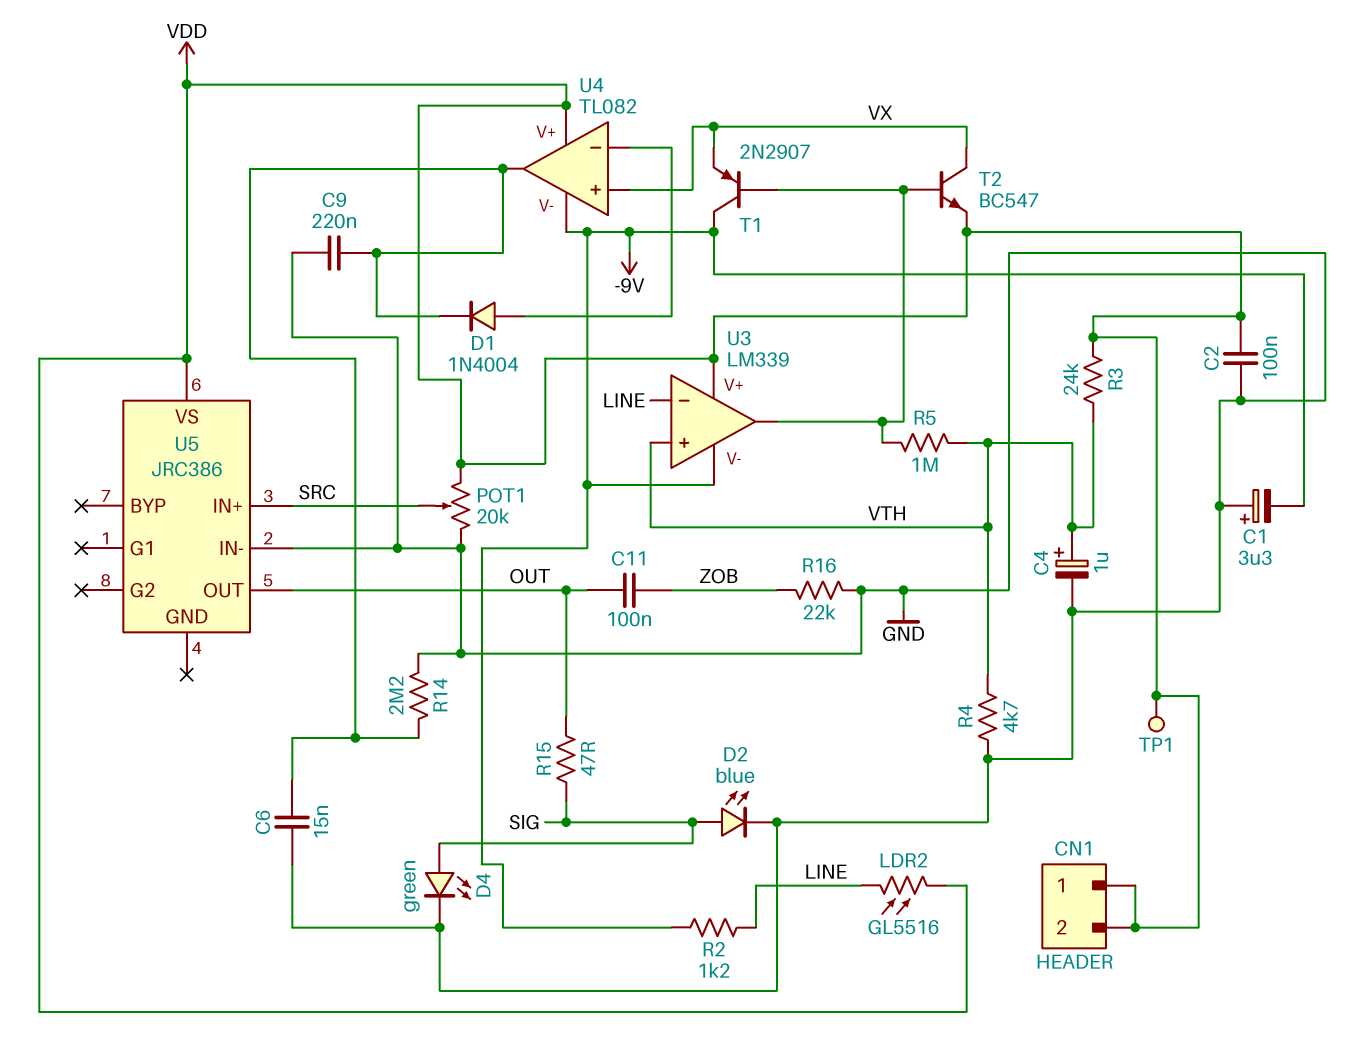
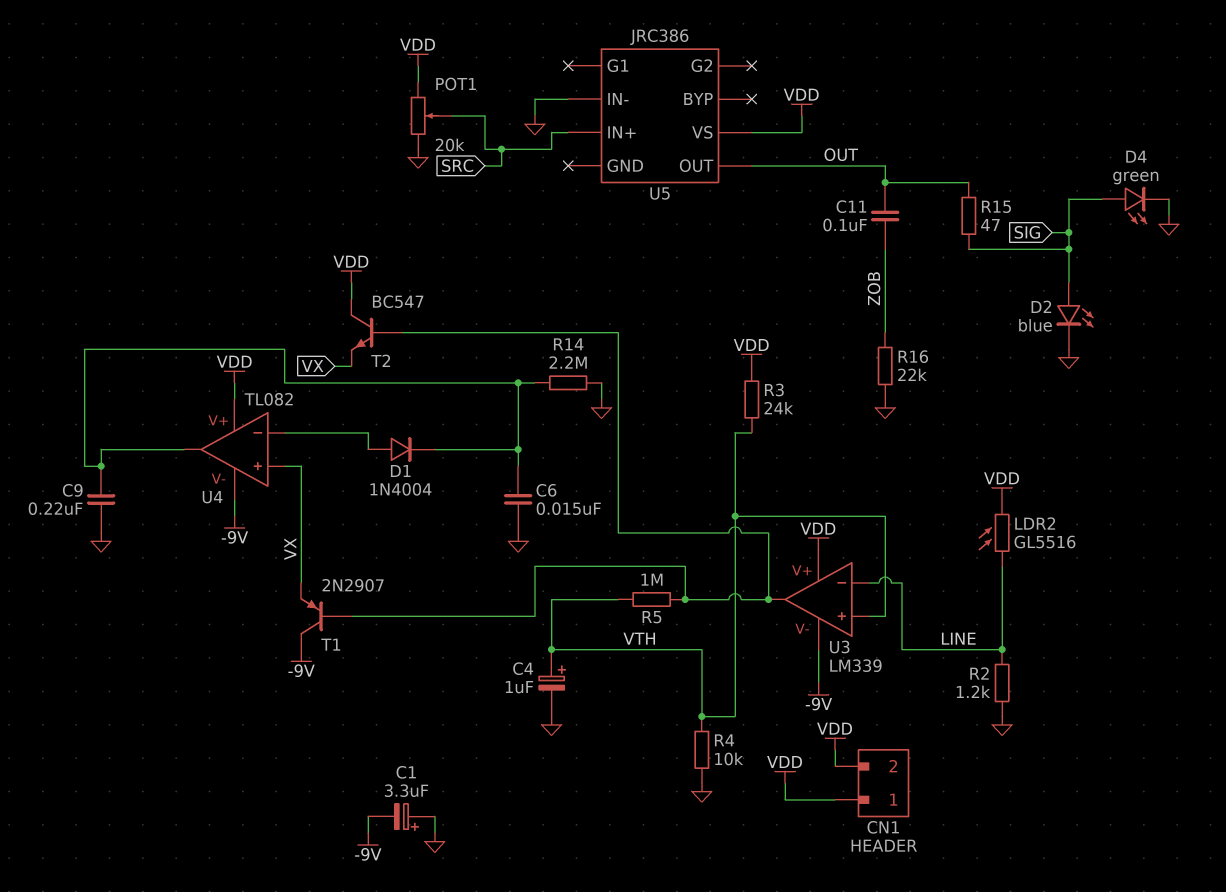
C2: 100nF (GND, VDD) -> none
R2: 1.2k (-9V, LINE) -> 1.2k (GND, LINE)
R4: 4.7k (GND, VTH) -> 10k (GND, VTH)
T2: NPN BC547 (B U3/out, C VX, E VDD) -> NPN BC547 (B U3/out, C VDD, E VX)
TP1: test point (VDD) -> none

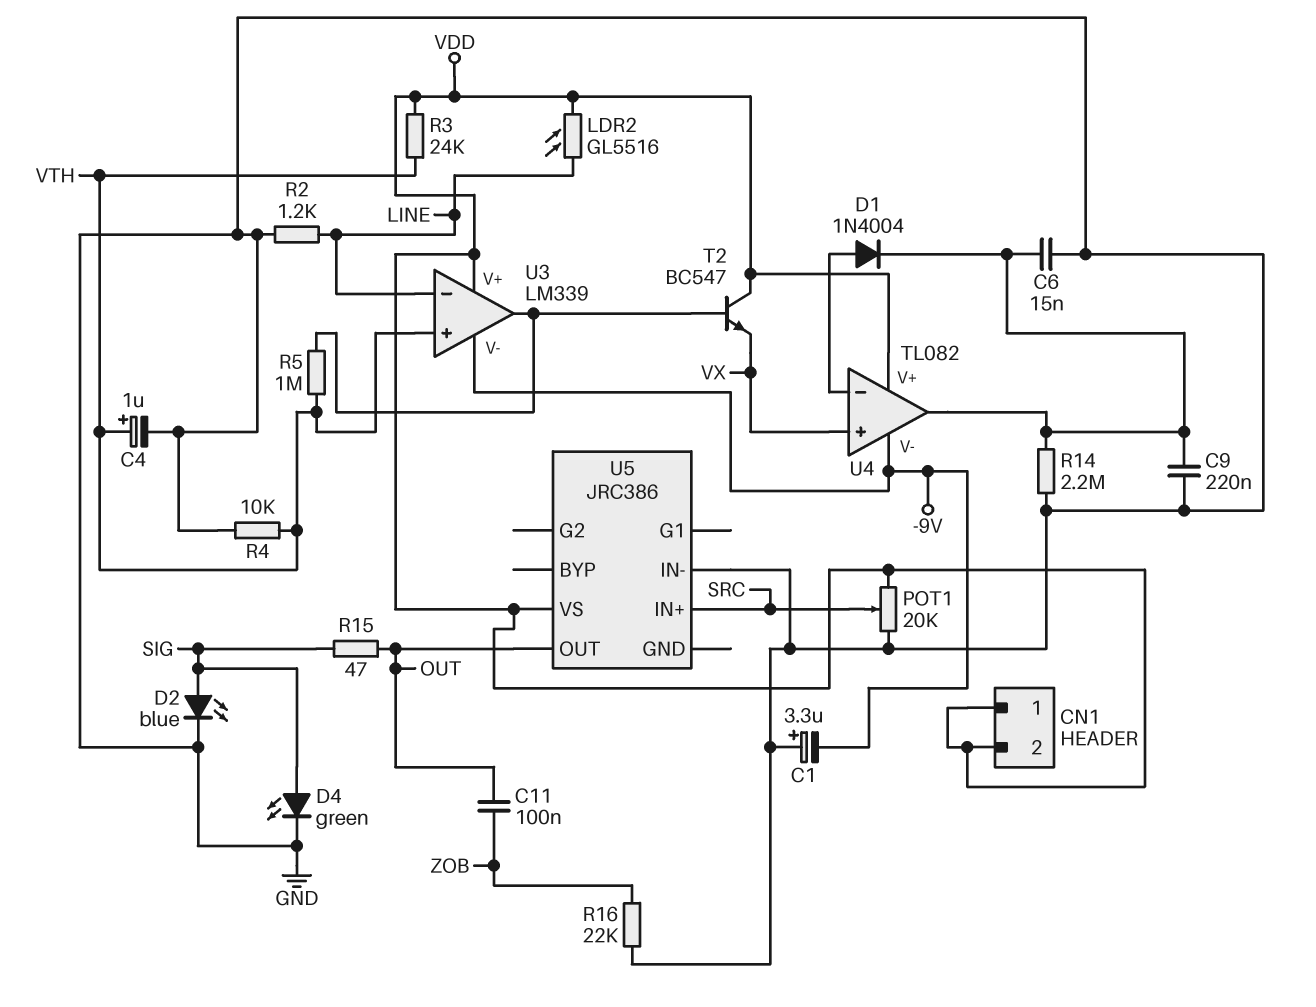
T1: PNP 2N2907 (B U3/out, C -9V, E VX) -> none

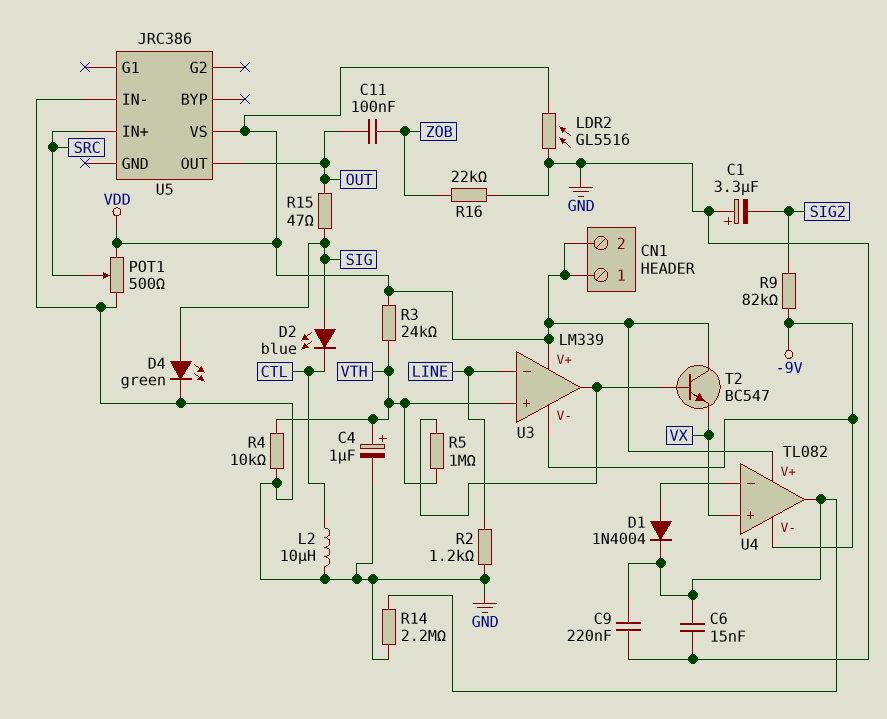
C1: 3.3uF (plus GND, minus -9V) -> 3.3uF (plus GND, minus SIG2)
D2: LED blue (A SIG, K GND) -> LED blue (A SIG, K CTL)
L2: none -> 10uH (CTL, GND)
LDR2: GL5516 (LINE, VDD) -> GL5516 (GND, VDD)
POT1: 20k (GND, VDD, wiper SRC) -> 500 (GND, VDD, wiper SRC)
R9: none -> 82k (-9V, SIG2)

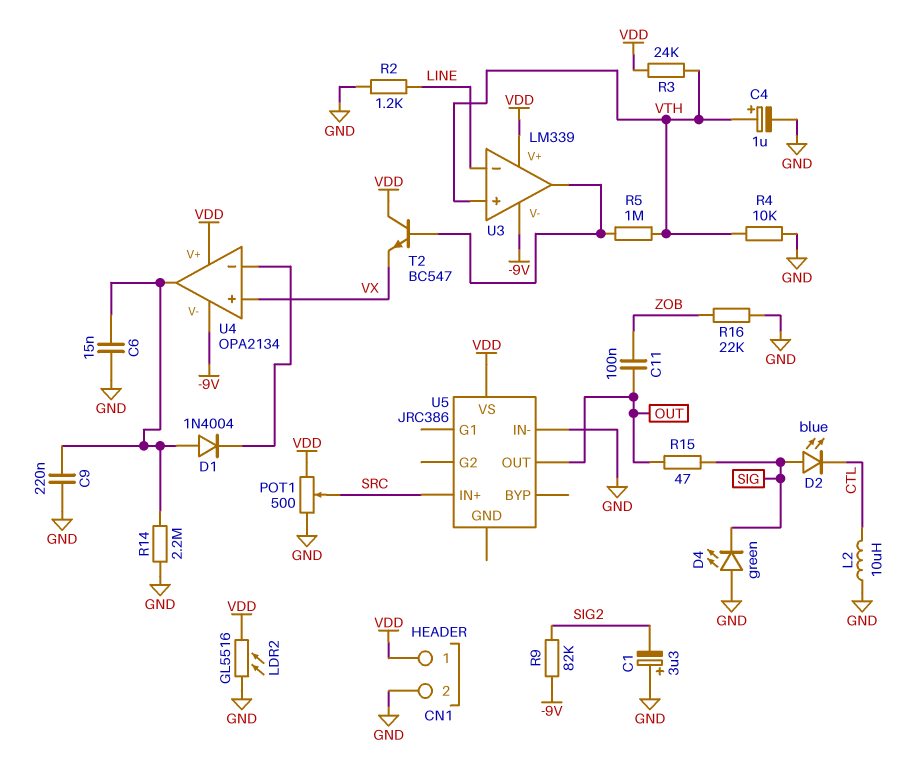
CN1 pin 2: VDD -> GND
D1: diode 1N4004 (A U4/in-, K U4/out) -> diode 1N4004 (A U4/out, K U4/in-)
D4: LED green (A SIG, K GND) -> LED green (A GND, K SIG)
U4: TL082 -> OPA2134

